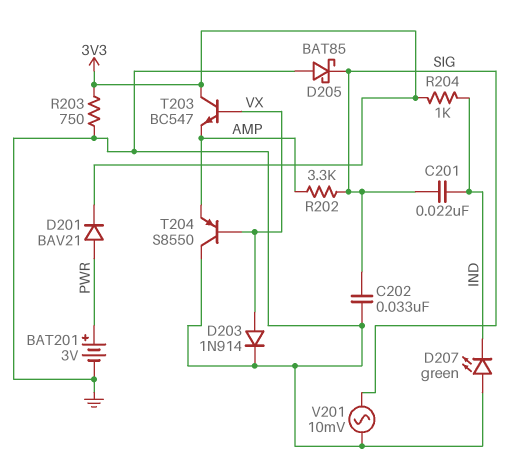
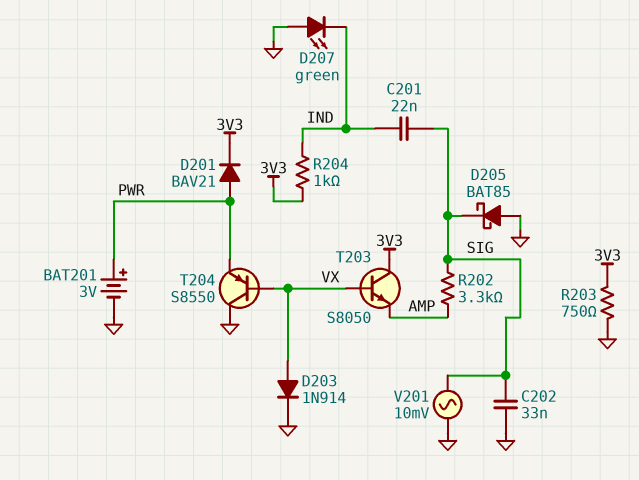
T203: NPN BC547 (B VX, C 3V3, E AMP) -> NPN S8050 (B VX, C 3V3, E AMP)
T204: PNP S8550 (B VX, C GND, E AMP) -> PNP S8550 (B VX, C GND, E PWR)

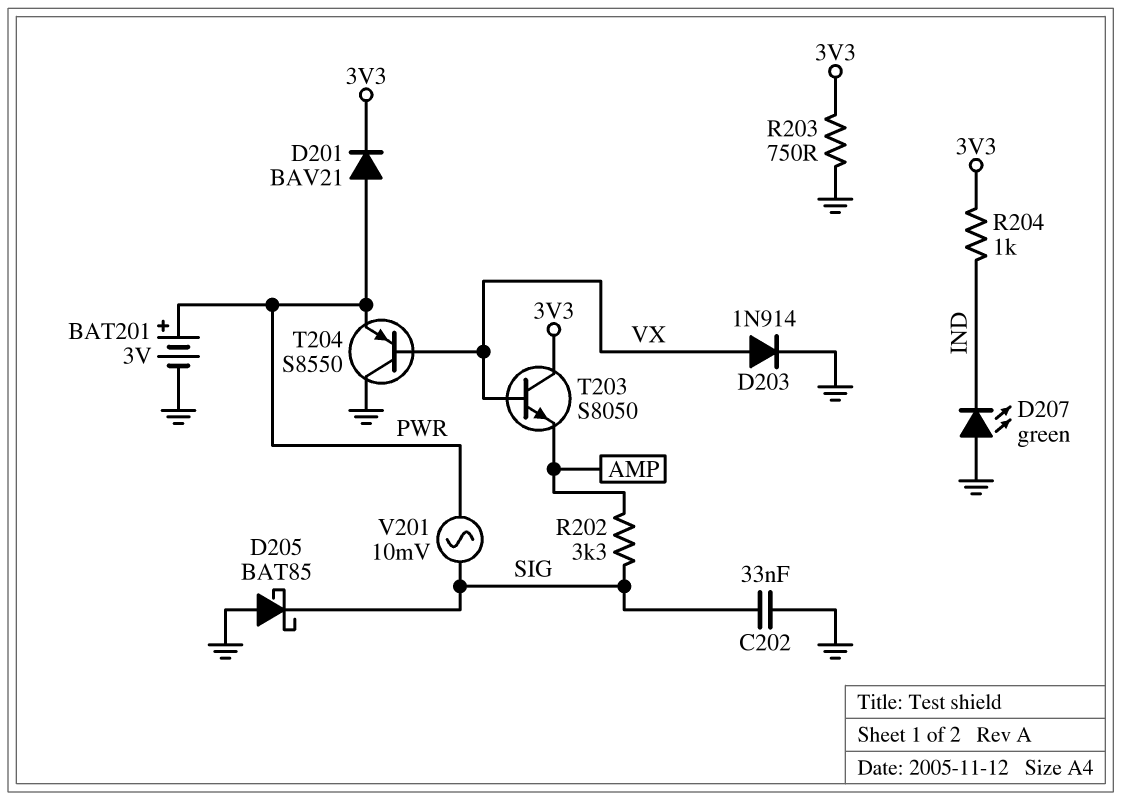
C201: 22nF (IND, SIG) -> none
V201: AC 10mV (GND, SIG) -> AC 10mV (PWR, SIG)

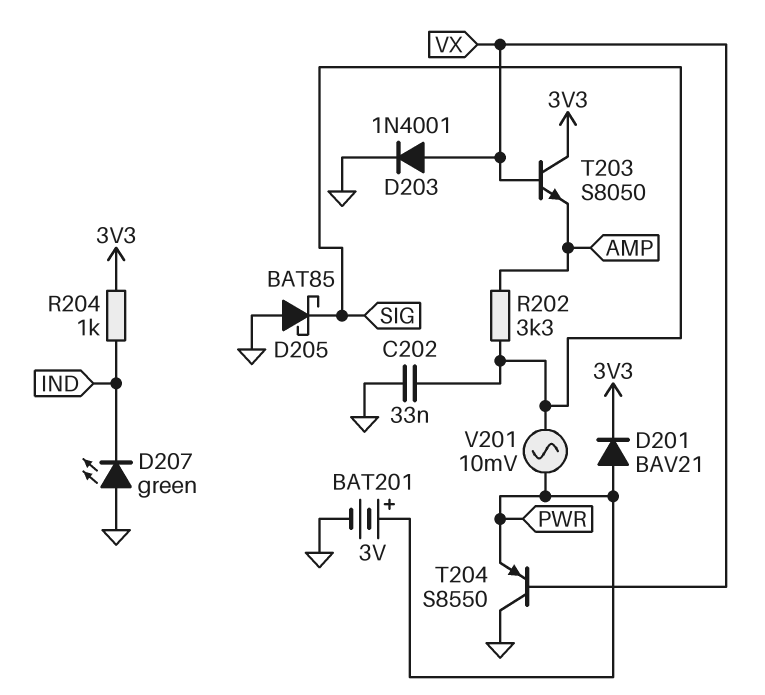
D203: diode 1N914 (A VX, K GND) -> diode 1N4001 (A VX, K GND)
R203: 750 (3V3, GND) -> none

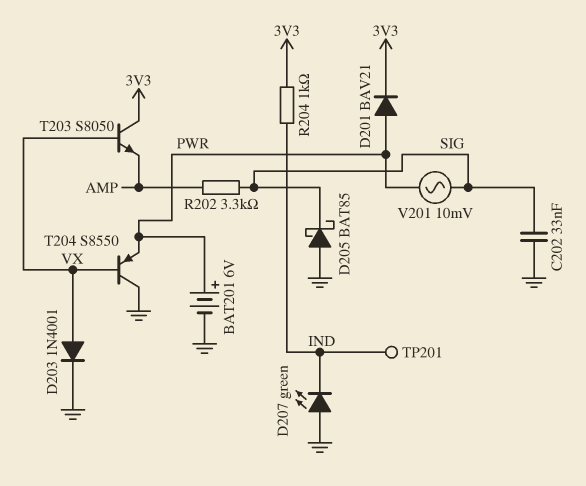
BAT201: 3V (plus PWR, minus GND) -> 6V (plus PWR, minus GND)
TP201: none -> test point (IND)

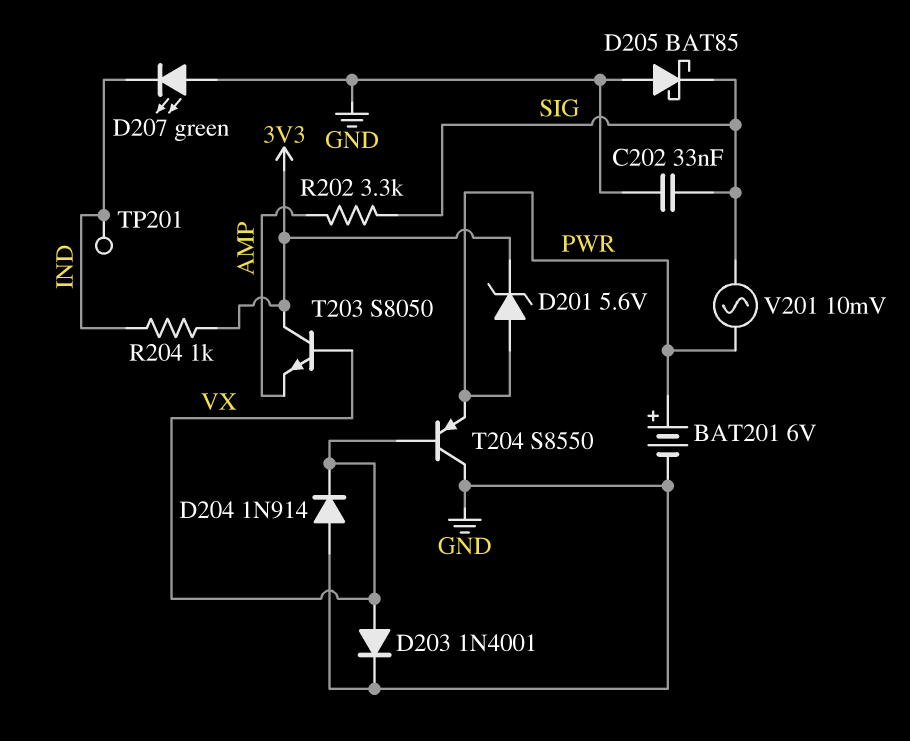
D201: diode BAV21 (A PWR, K 3V3) -> zener 5.6V (A PWR, K 3V3)
D204: none -> diode 1N914 (A GND, K VX)

